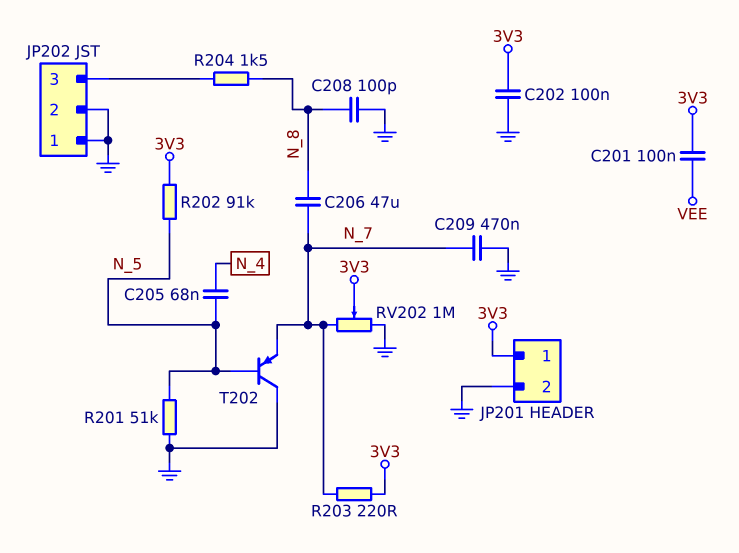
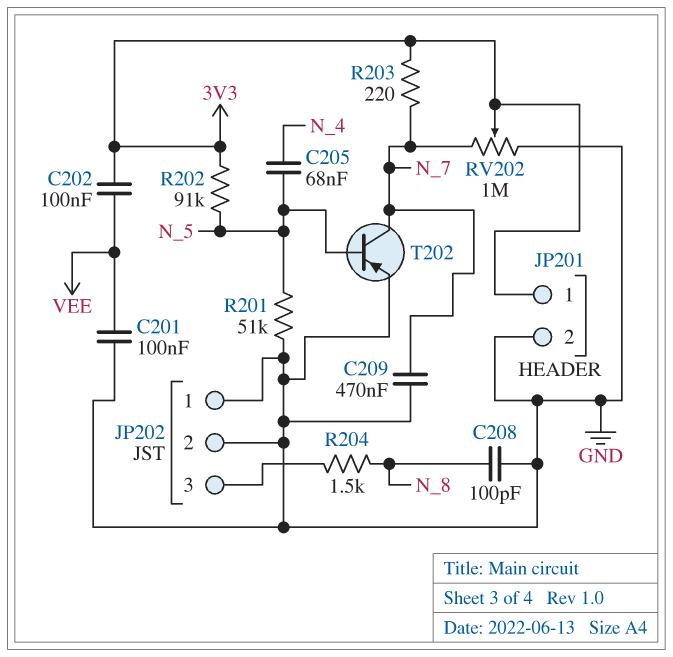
C201: 100nF (3V3, VEE) -> 100nF (GND, VEE)
C202: 100nF (3V3, GND) -> 100nF (3V3, VEE)
C206: 47uF (N_7, N_8) -> none
T202: PNP (B N_5, C GND, E N_7) -> PNP (B N_5, C N_7, E GND)

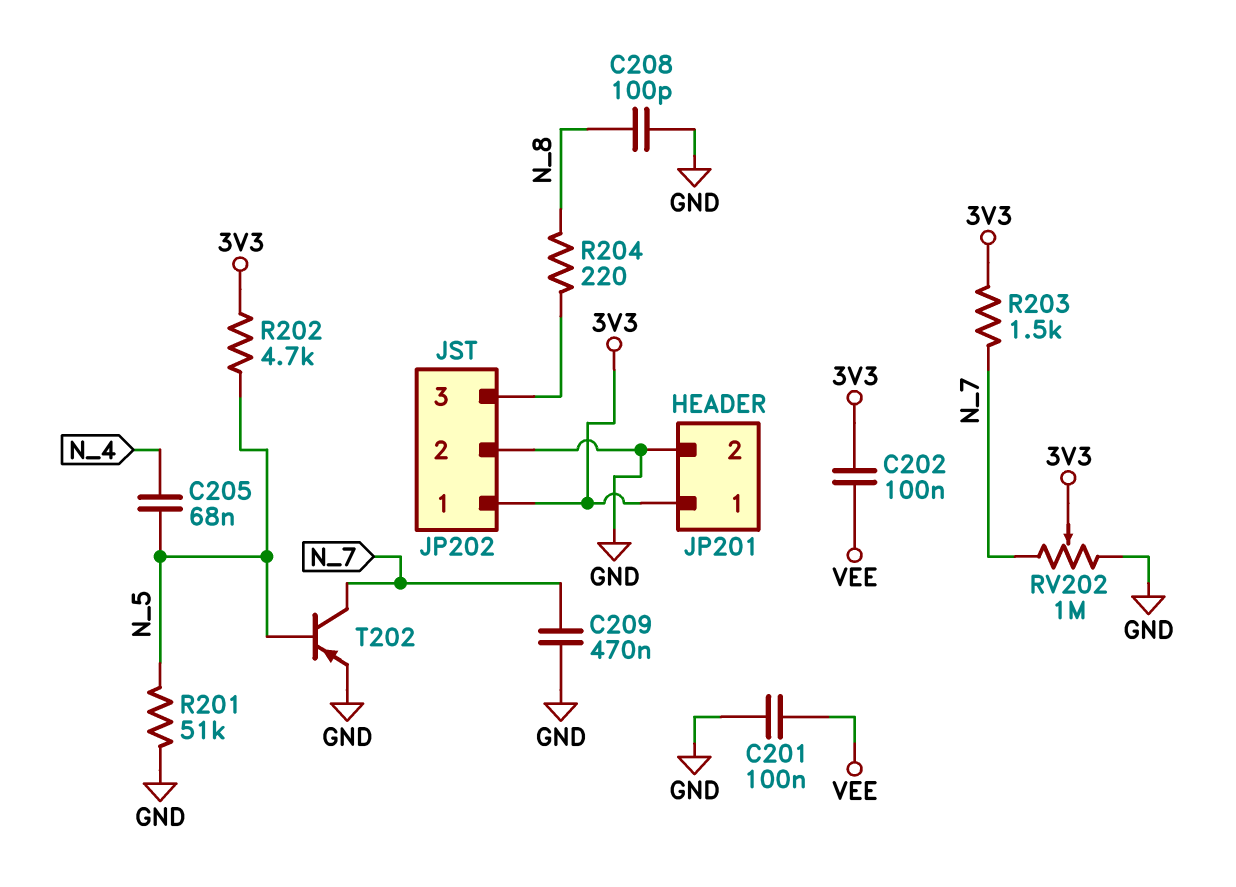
JP202 pin 1: GND -> 3V3
R202: 91k (3V3, N_5) -> 4.7k (3V3, N_5)
R203: 220 (3V3, N_7) -> 1.5k (3V3, N_7)
R204: 1.5k (JP202/3, N_8) -> 220 (JP202/3, N_8)

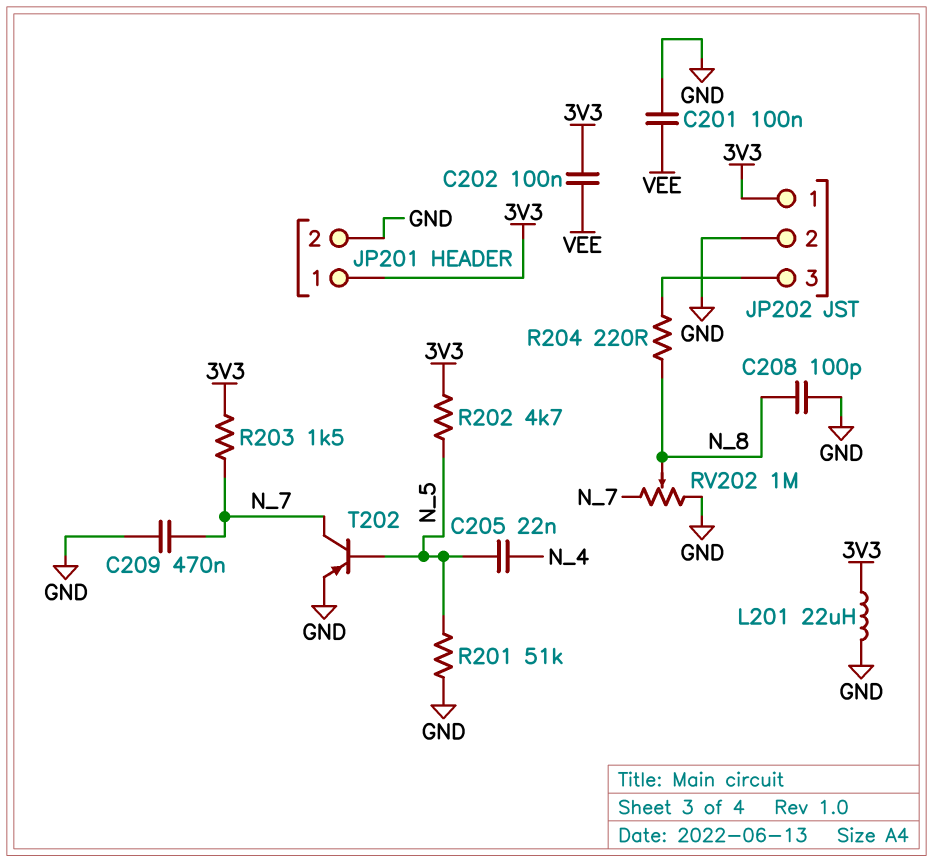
C205: 68nF (N_4, N_5) -> 22nF (N_4, N_5)
L201: none -> 22uH (3V3, GND)
RV202: 1M (GND, N_7, wiper 3V3) -> 1M (GND, N_7, wiper N_8)

